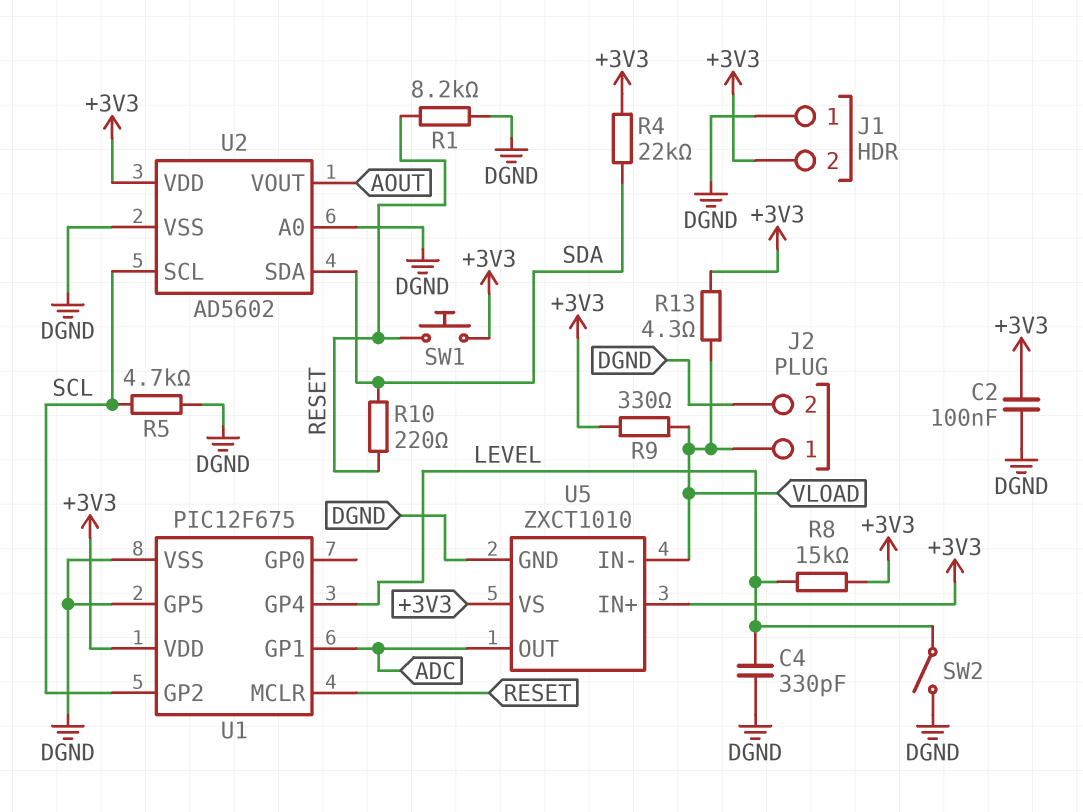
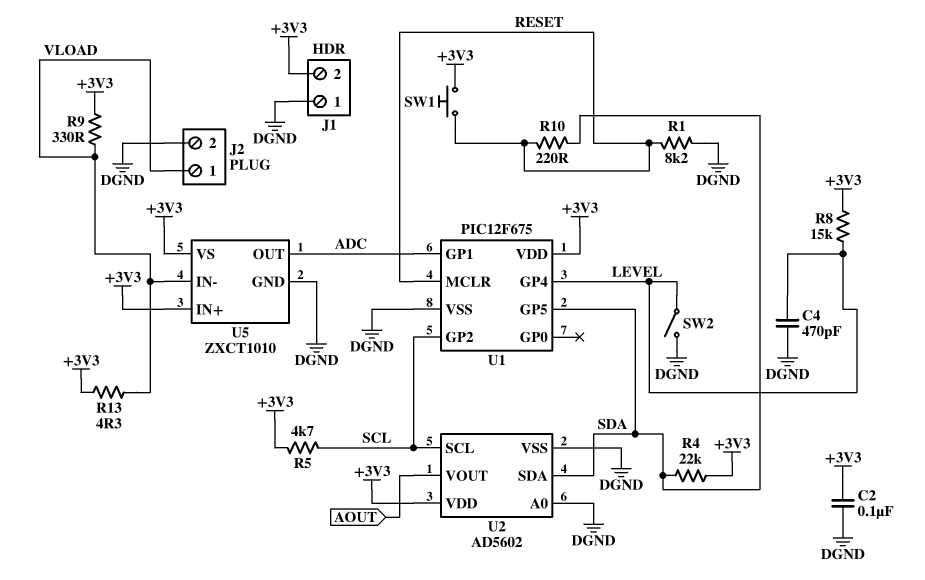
C4: 330pF (DGND, LEVEL) -> 470pF (DGND, LEVEL)
R5: 4.7k (DGND, SCL) -> 4.7k (+3V3, SCL)
U1 pin GP5: DGND -> SDA

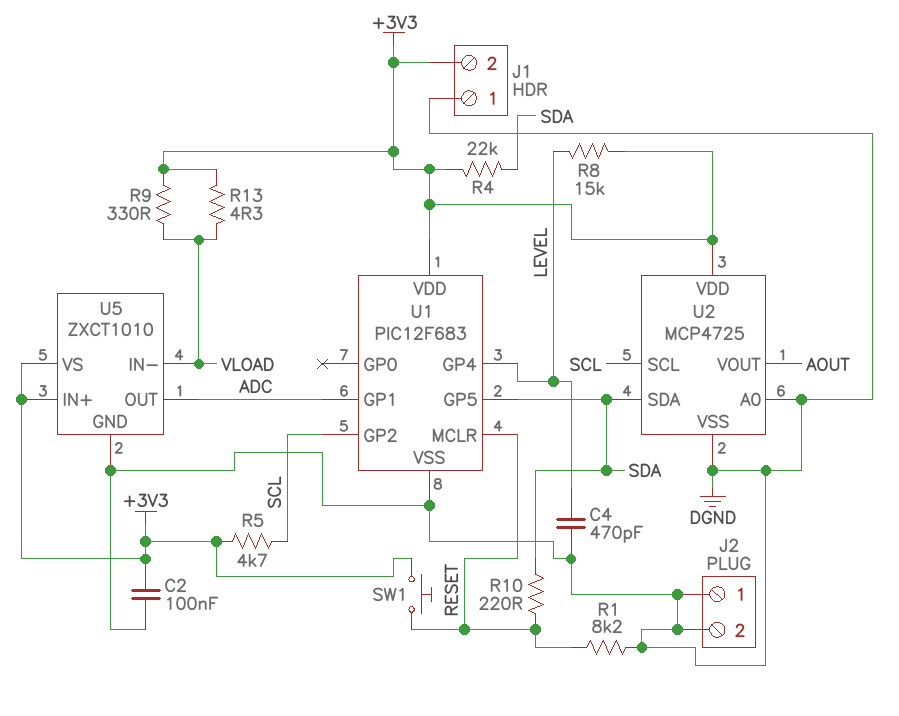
J2 pin 1: VLOAD -> DGND
SW2: switch (DGND, LEVEL) -> none
U1: PIC12F675 -> PIC12F683
U2: AD5602 -> MCP4725

